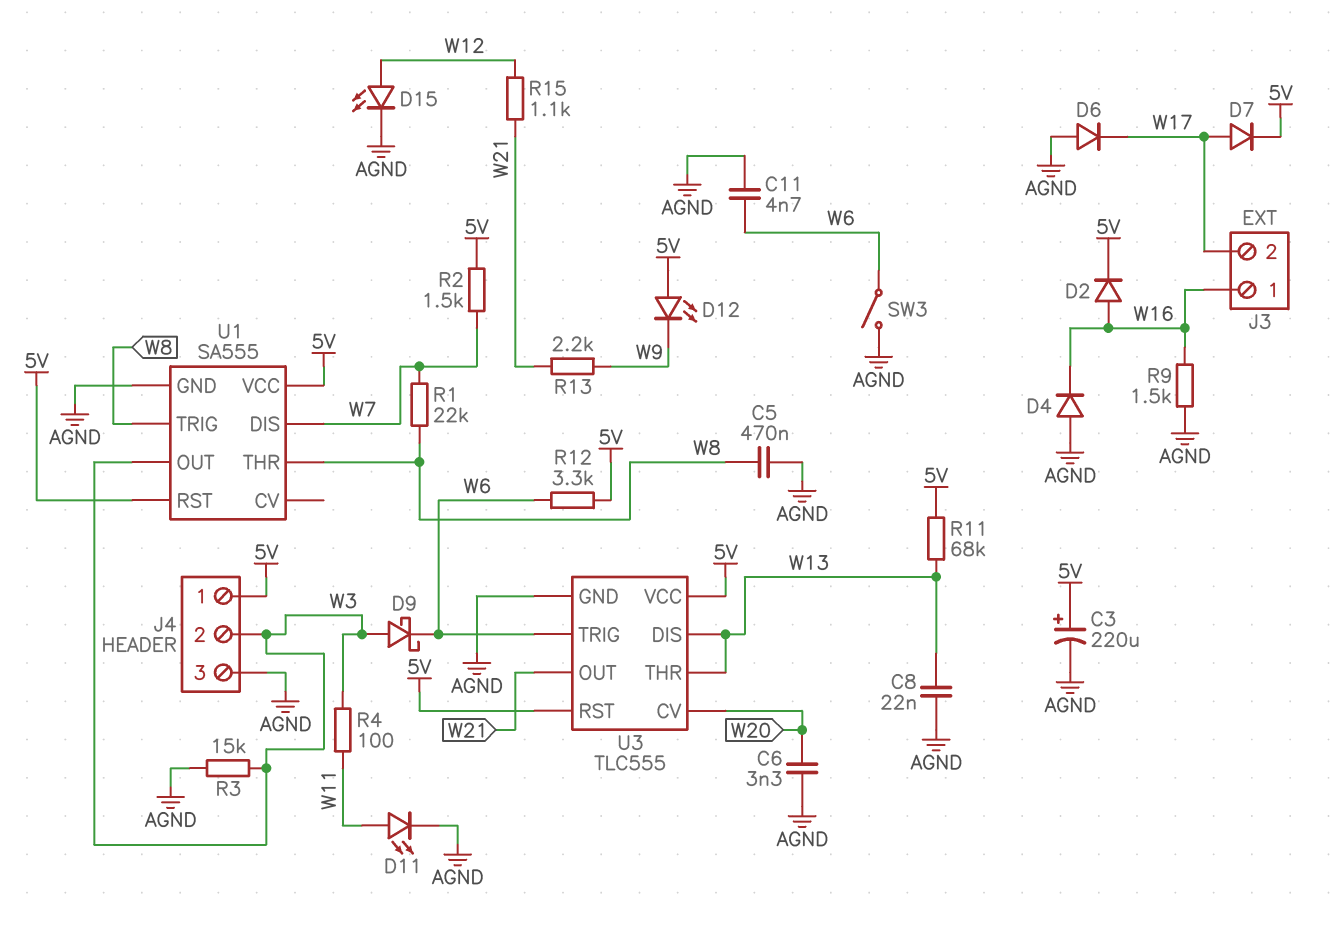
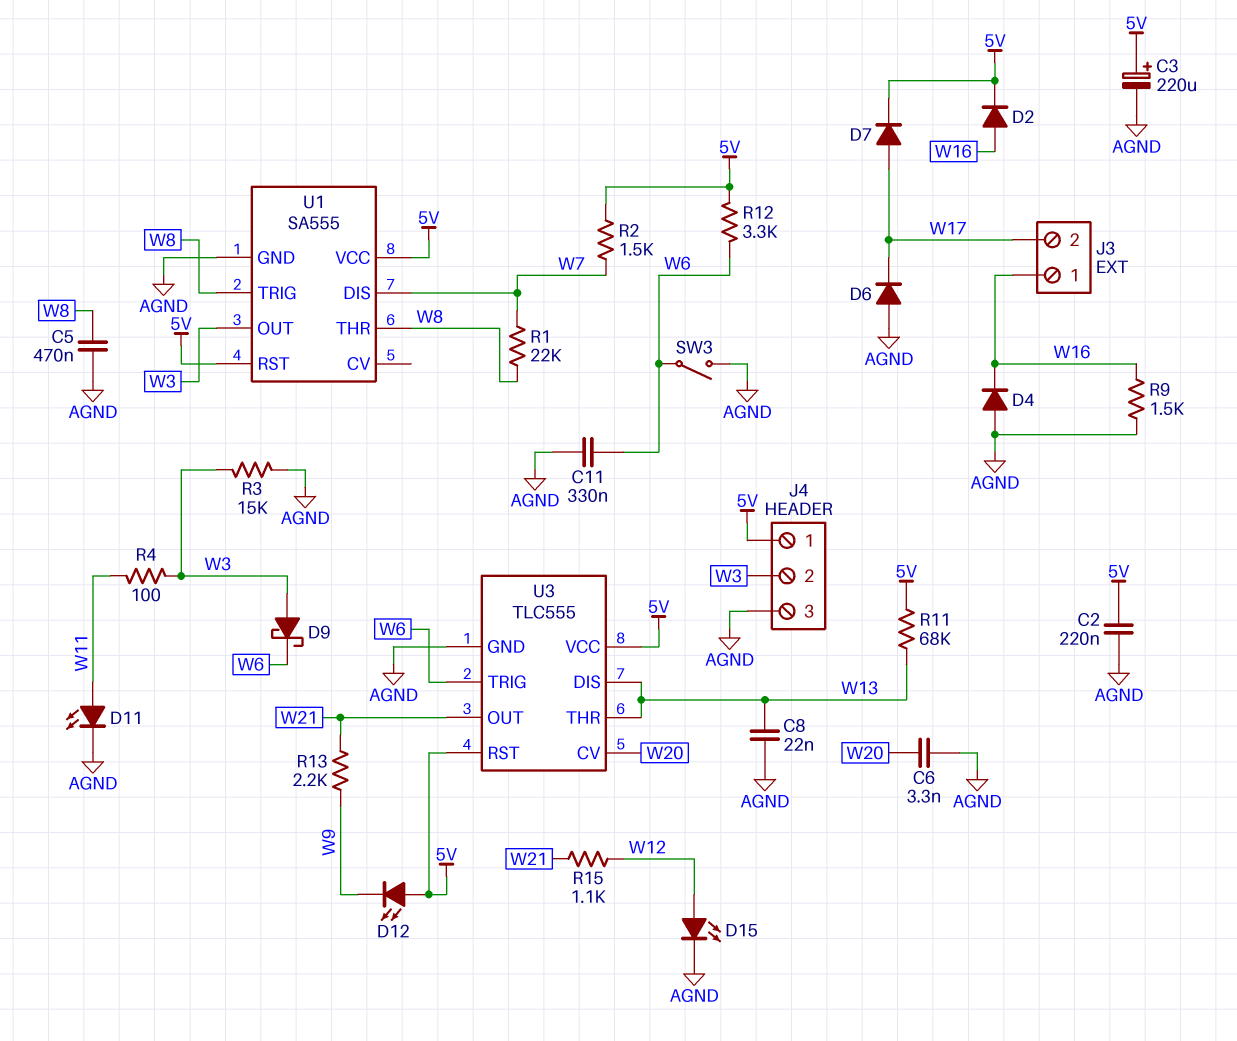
C2: none -> 220nF (5V, AGND)
C11: 4.7nF (AGND, W6) -> 330nF (AGND, W6)

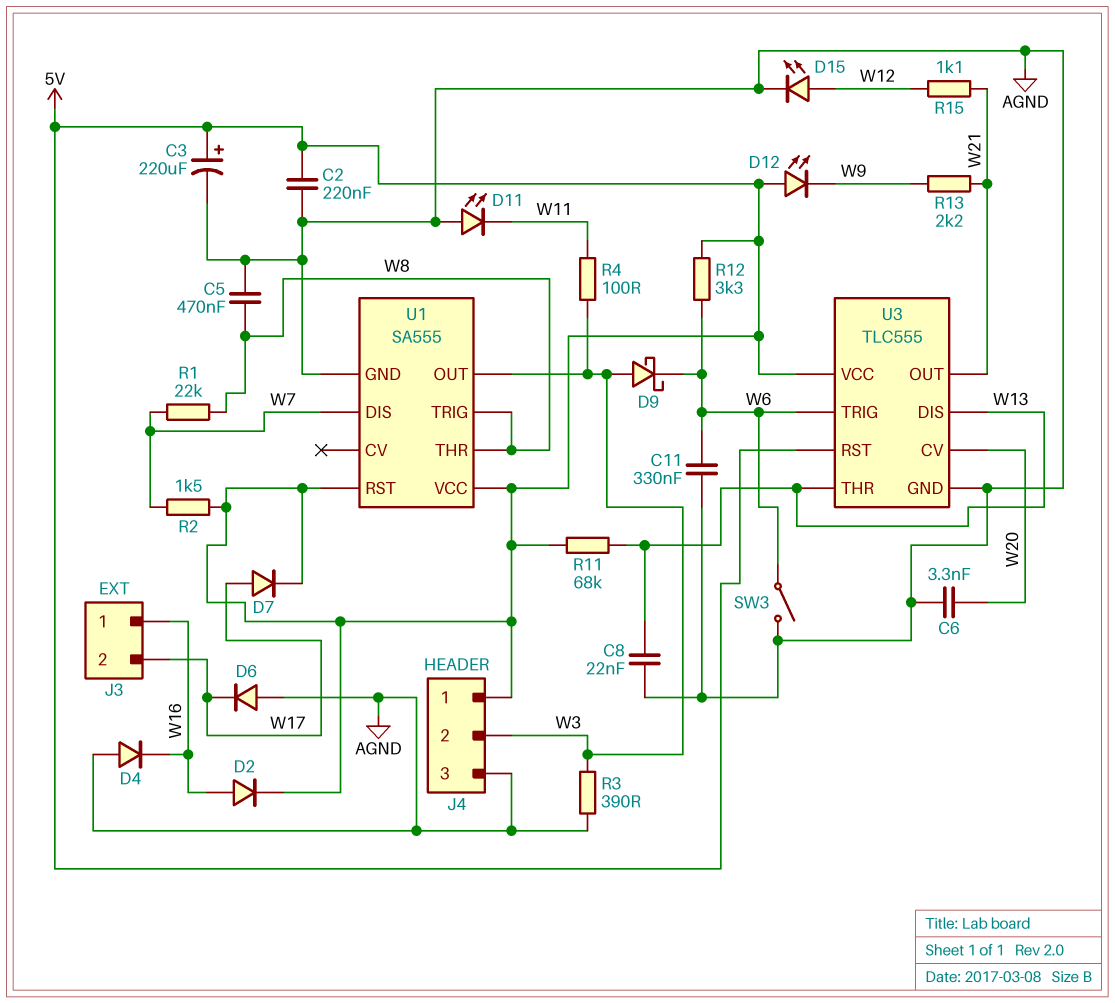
D11: LED (A W11, K AGND) -> LED (A AGND, K W11)
R3: 15k (AGND, W3) -> 390 (AGND, W3)
R9: 1.5k (AGND, W16) -> none

